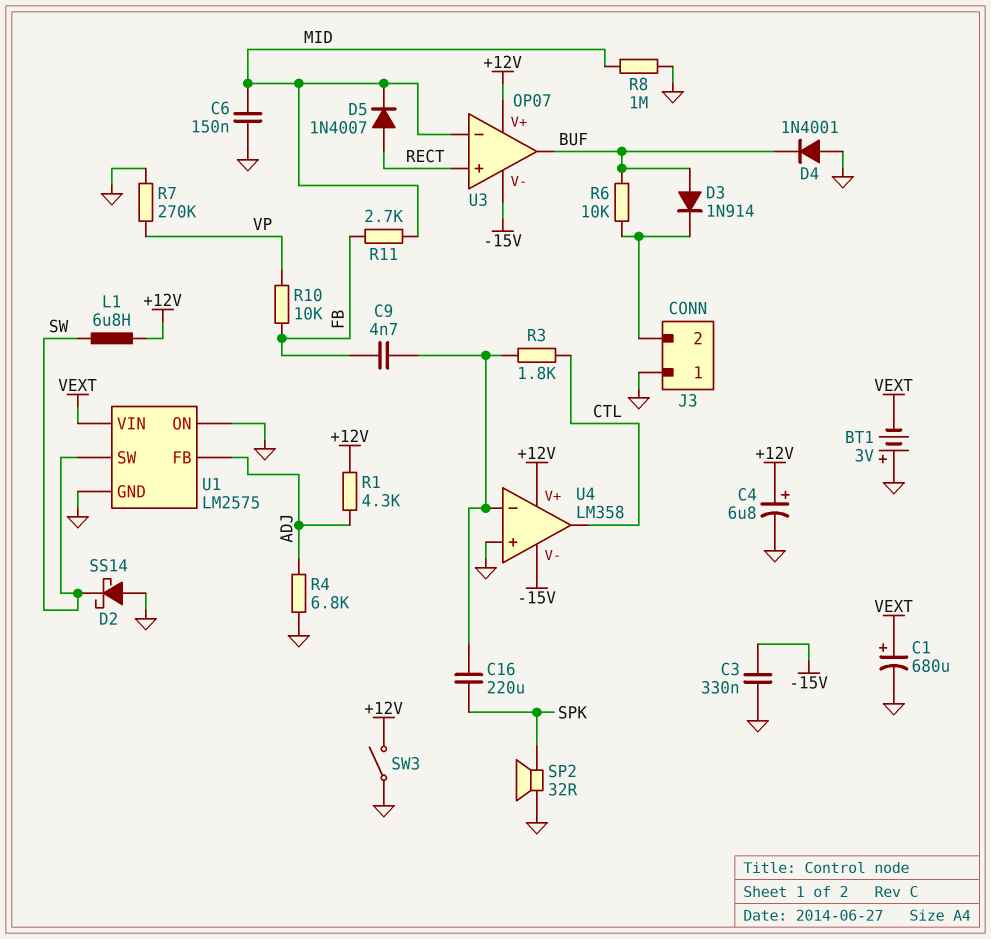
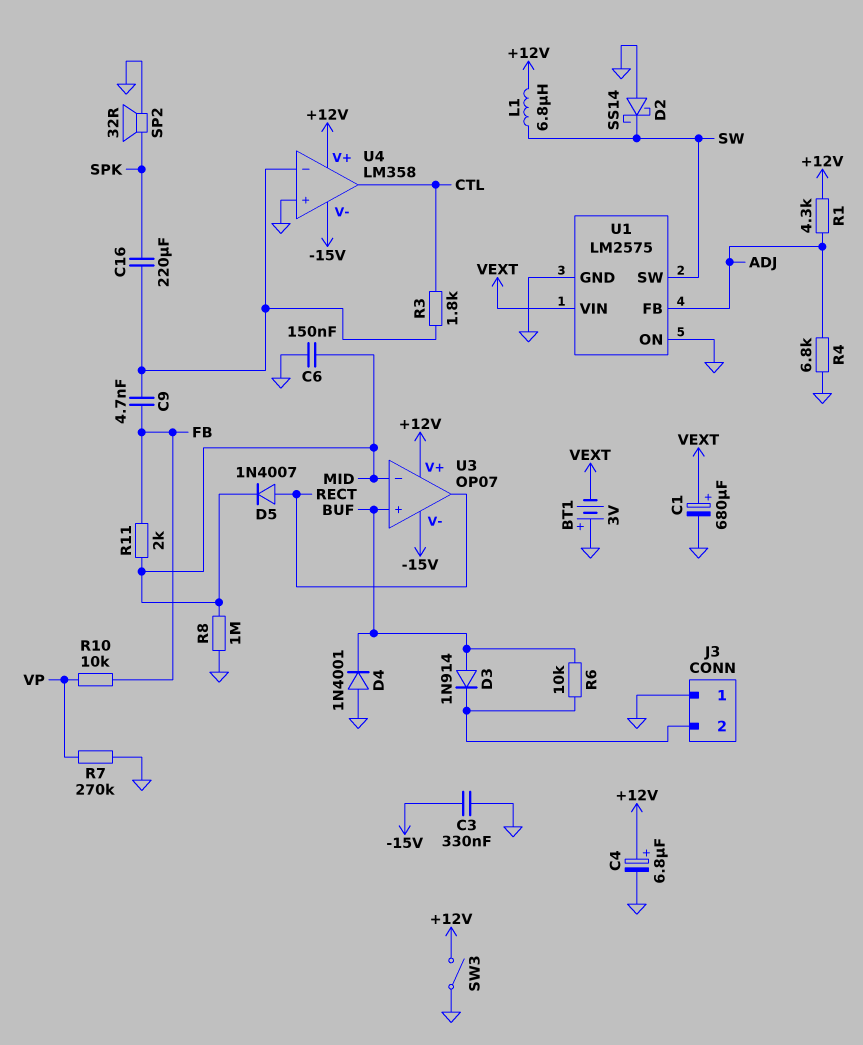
R11: 2.7k (FB, MID) -> 2k (FB, MID)
U3 pin in+: RECT -> BUF
U3 pin out: BUF -> RECT

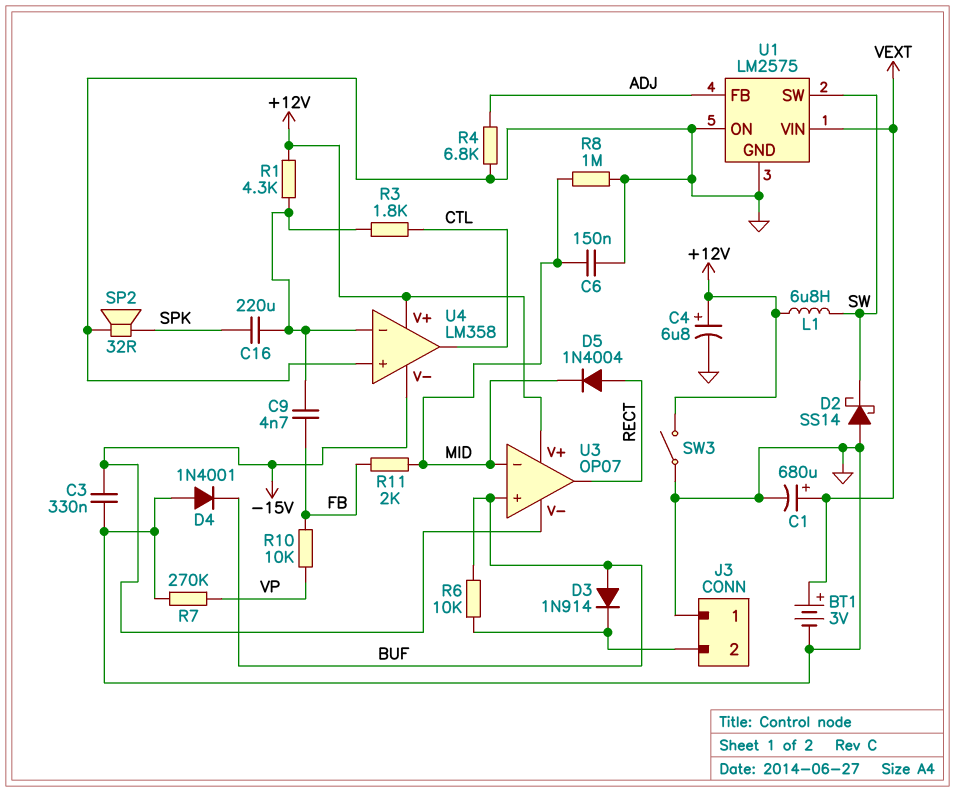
BT1: 3V (plus GND, minus VEXT) -> 3V (plus VEXT, minus GND)
D5: diode 1N4007 (A RECT, K MID) -> diode 1N4004 (A RECT, K MID)
R1: 4.3k (+12V, ADJ) -> 4.3k (+12V, U4/in-)

